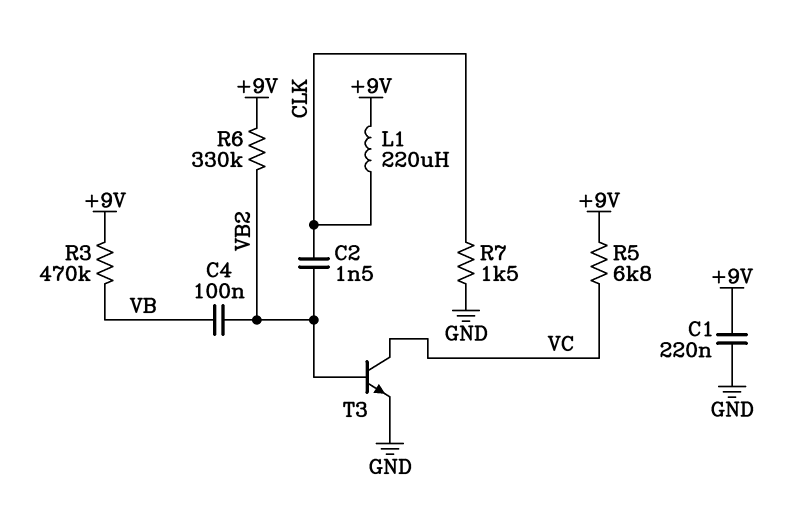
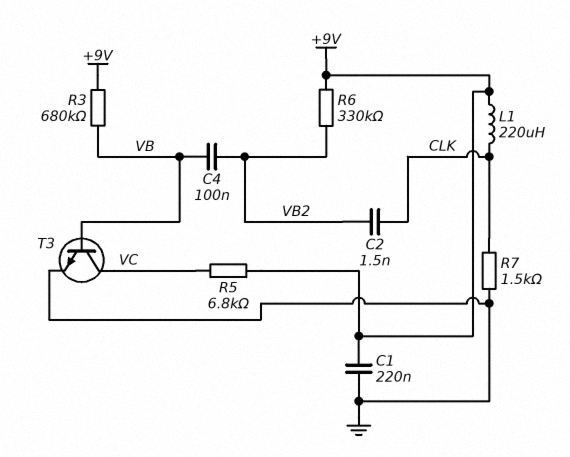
R3: 470k (+9V, VB) -> 680k (+9V, VB)
T3: NPN (B VB2, C VC, E GND) -> NPN (B VB, C VC, E GND)

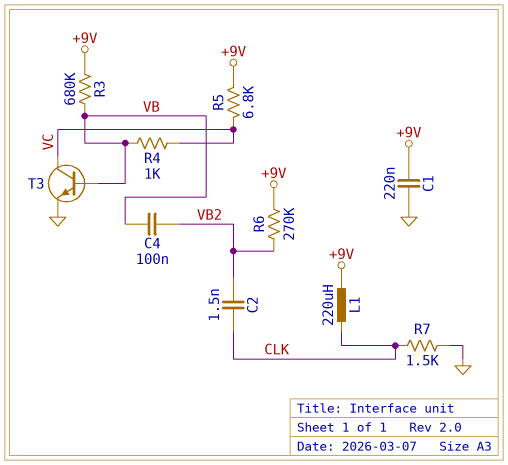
R4: none -> 1k (VB, VC)
R6: 330k (+9V, VB2) -> 270k (+9V, VB2)

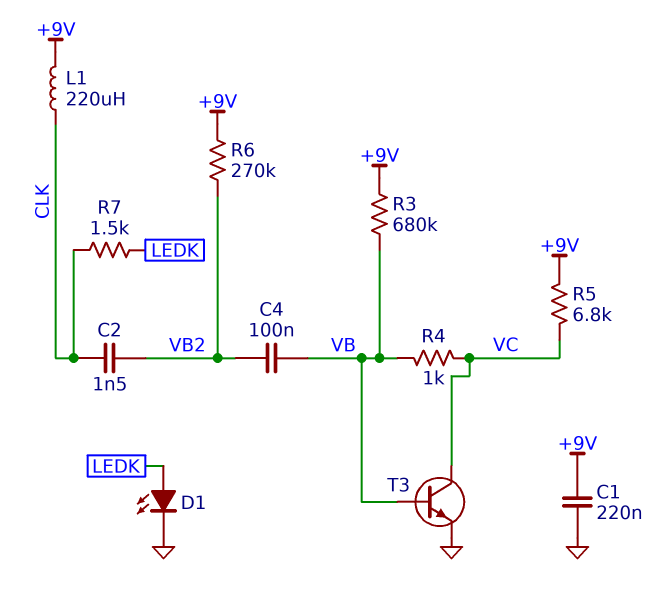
D1: none -> LED (A LEDK, K GND)
R7: 1.5k (CLK, GND) -> 1.5k (CLK, LEDK)

